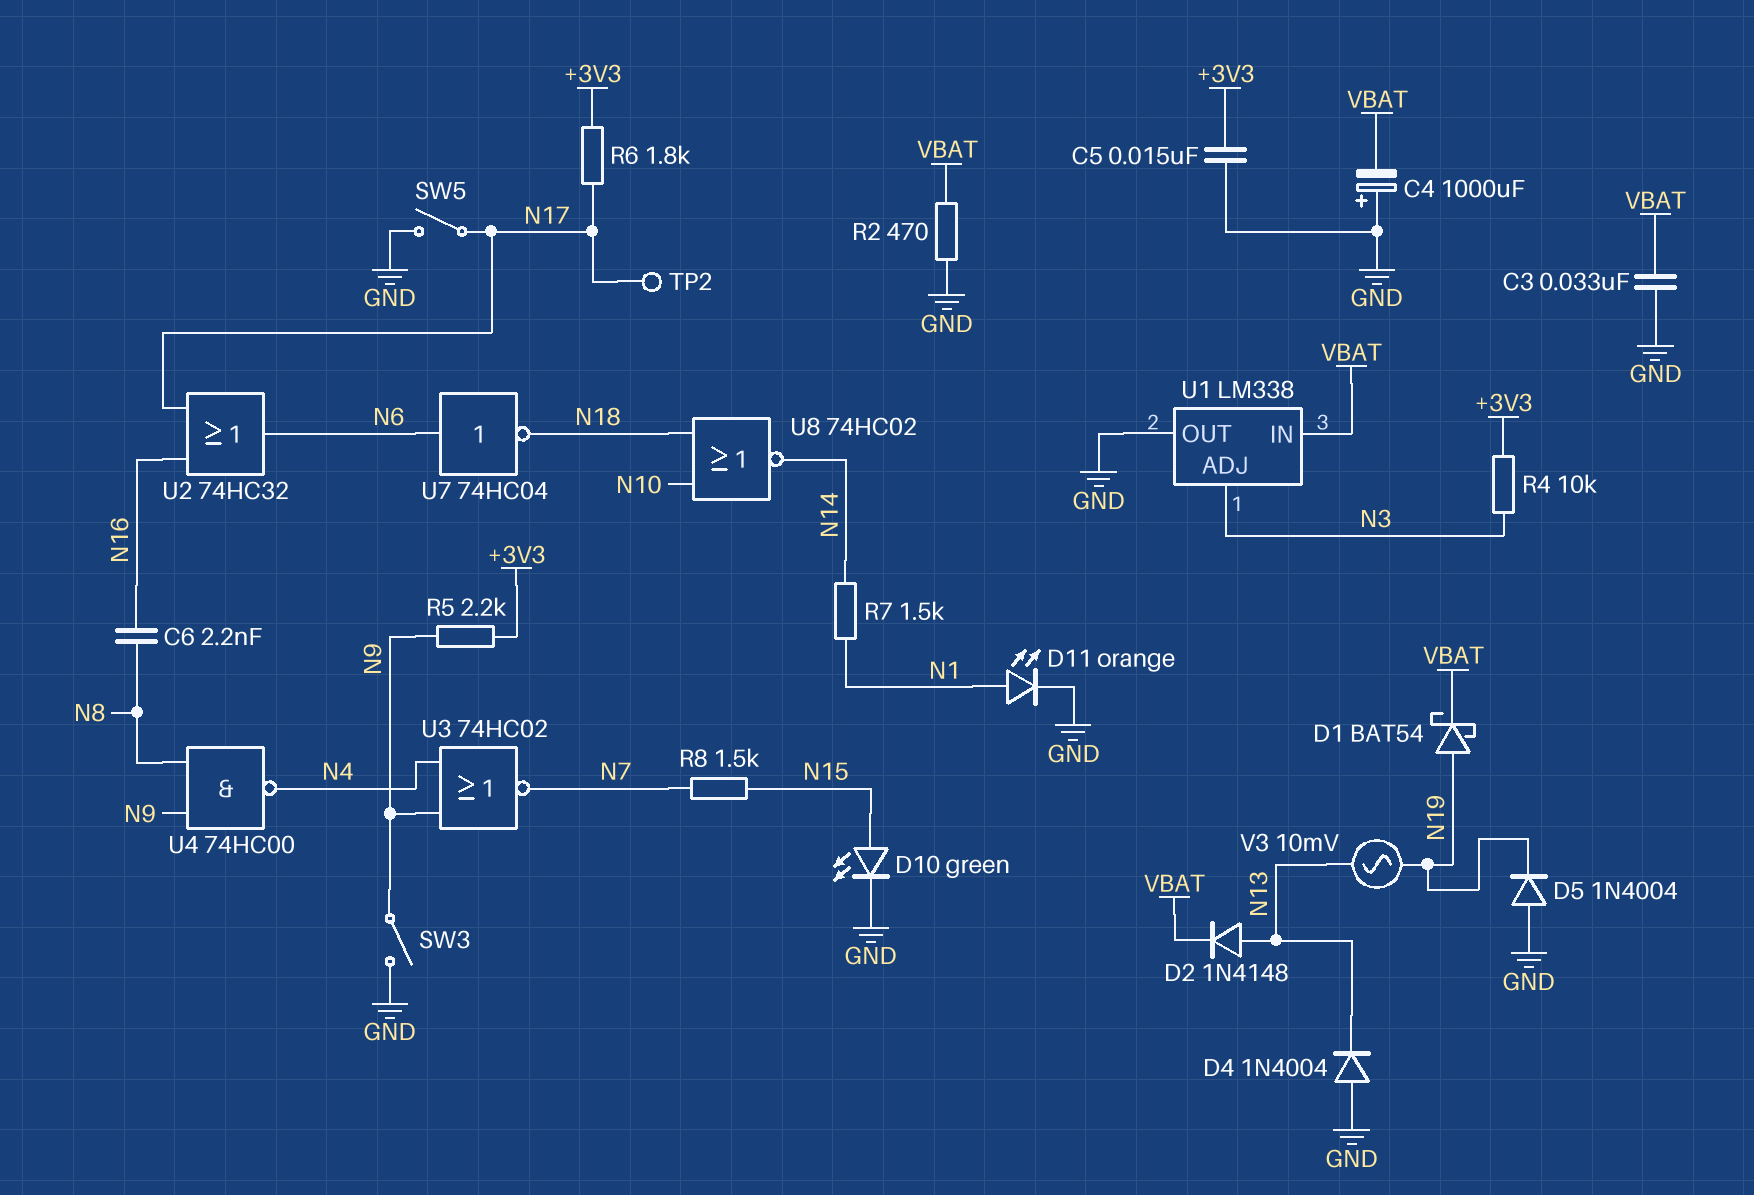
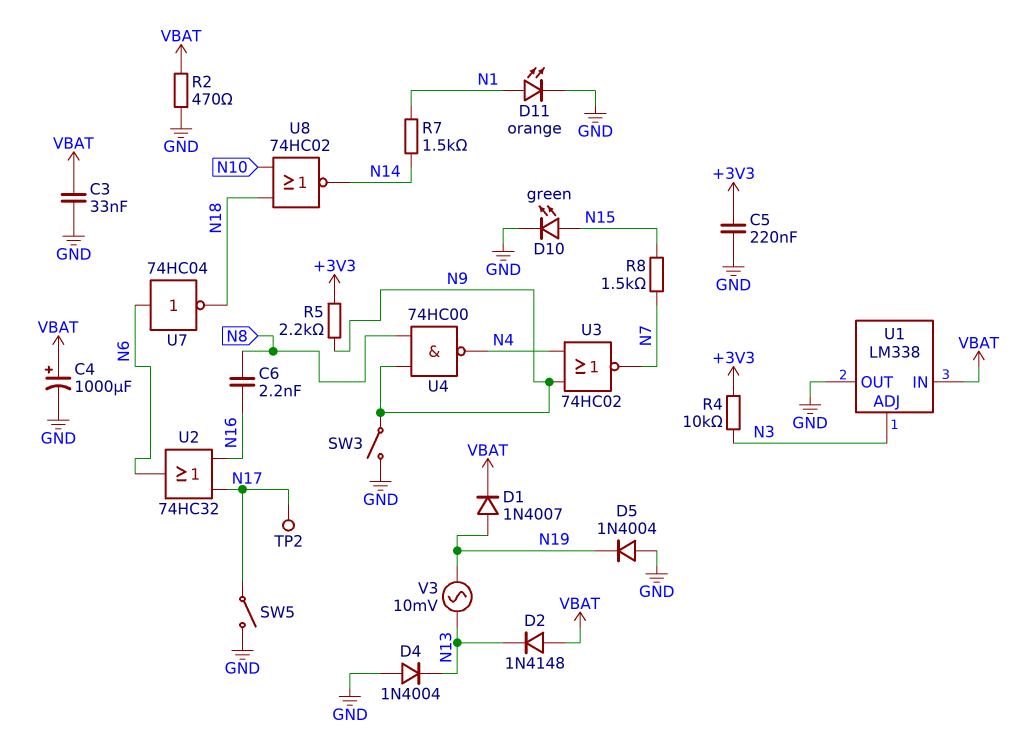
C4: 1000uF (plus GND, minus VBAT) -> 1000uF (plus VBAT, minus GND)
C5: 15nF (+3V3, GND) -> 220nF (+3V3, GND)
D1: schottky BAT54 (A N19, K VBAT) -> diode 1N4007 (A N19, K VBAT)
D2: diode 1N4148 (A N13, K VBAT) -> diode 1N4148 (A VBAT, K N13)
R6: 1.8k (+3V3, N17) -> none

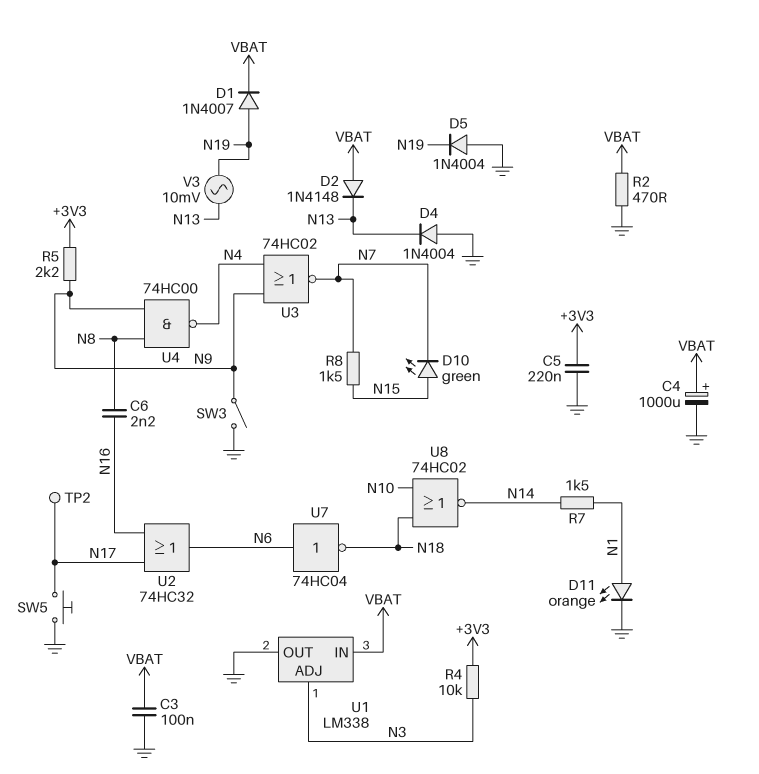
C3: 33nF (GND, VBAT) -> 100nF (GND, VBAT)
D10: LED green (A N15, K GND) -> LED green (A N15, K N7)
SW5: switch (GND, N17) -> button (GND, N17)

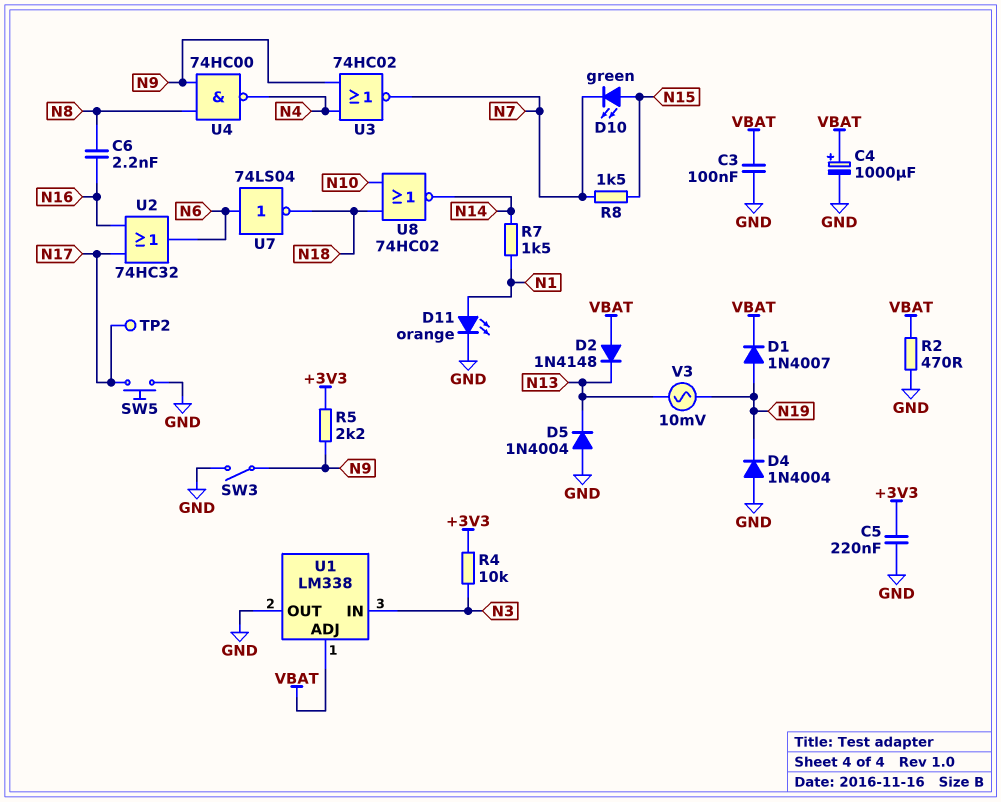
D4: diode 1N4004 (A GND, K N13) -> diode 1N4004 (A GND, K N19)
D5: diode 1N4004 (A GND, K N19) -> diode 1N4004 (A GND, K N13)
U1 pin ADJ: N3 -> VBAT
U1 pin IN: VBAT -> N3
U7: NOT 74HC04 (in N6, out N18) -> NOT 74LS04 (in N6, out N18)

